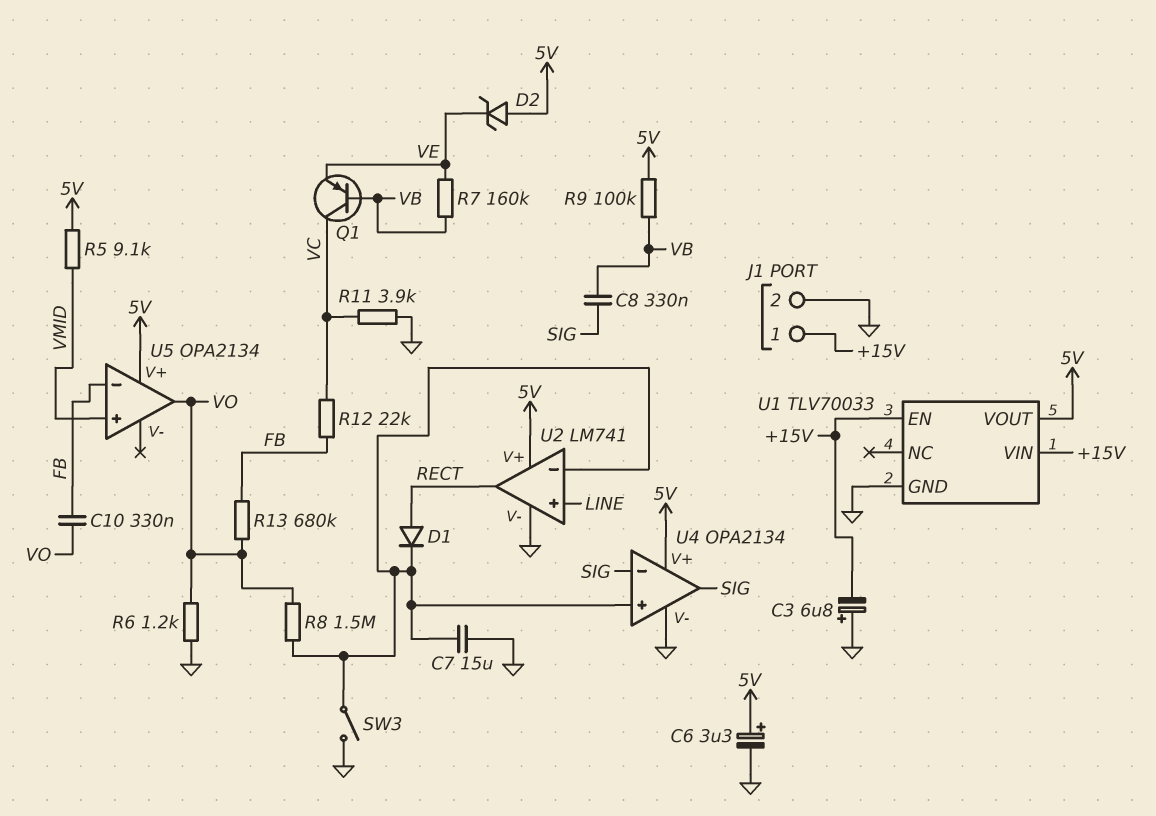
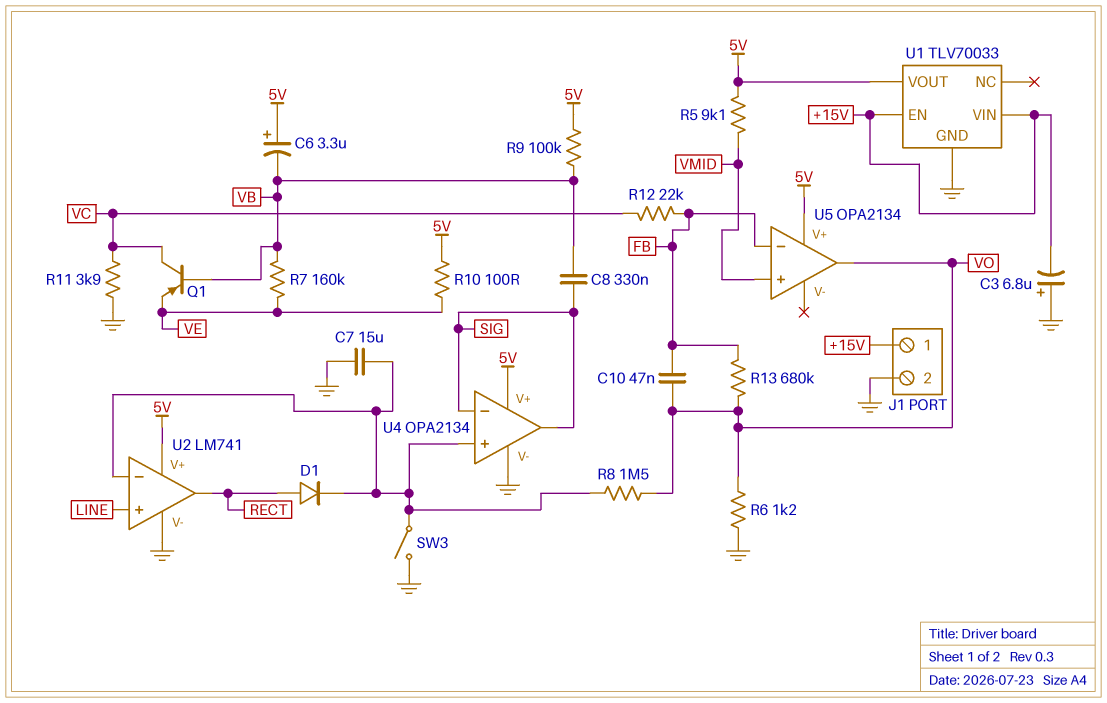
C6: 3.3uF (plus 5V, minus GND) -> 3.3uF (plus 5V, minus VB)
C10: 330nF (FB, VO) -> 47nF (FB, VO)
D2: zener (A 5V, K VE) -> none
R10: none -> 100 (5V, VE)

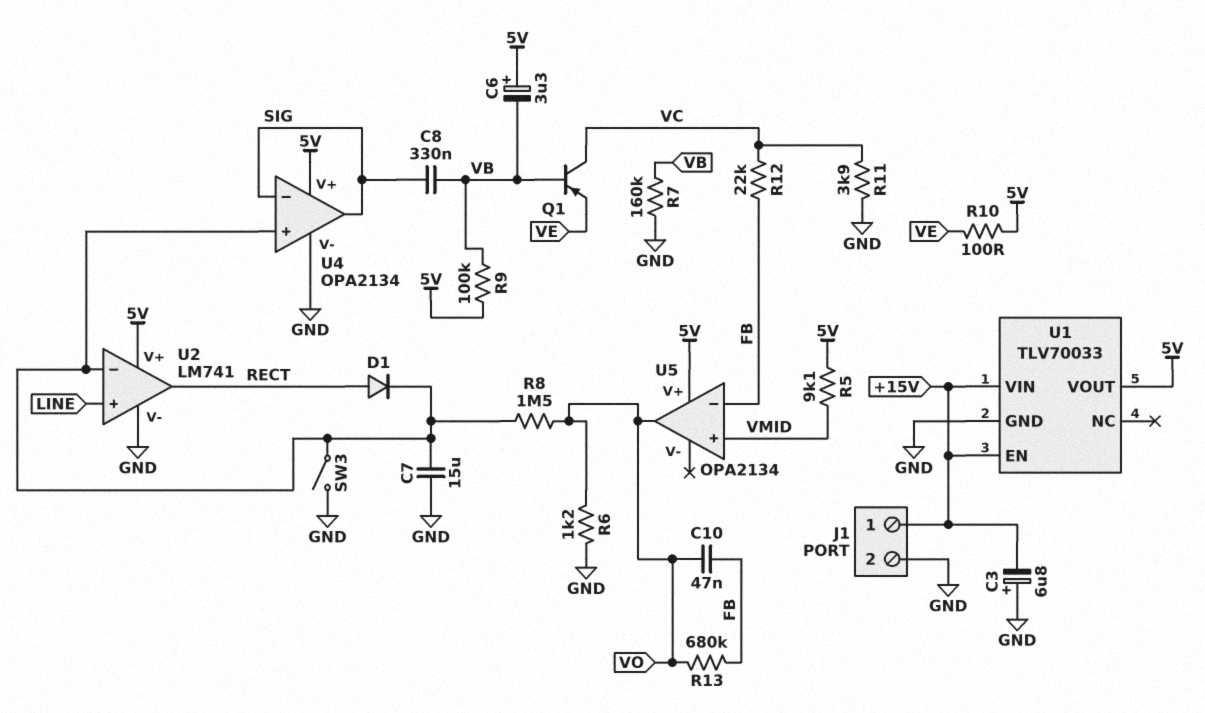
R7: 160k (VB, VE) -> 160k (GND, VB)

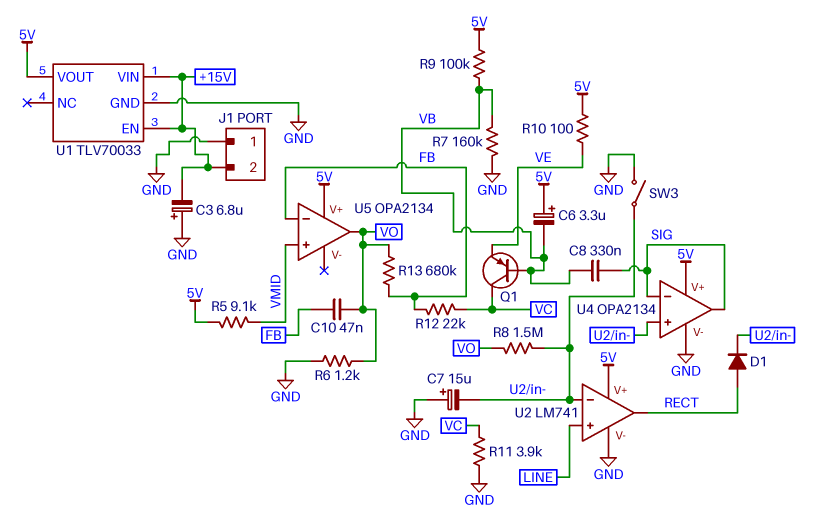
C7: 15uF (GND, U2/in-) -> 15uF (plus GND, minus U2/in-)
J1 pin 1: +15V -> GND
J1 pin 2: GND -> +15V

